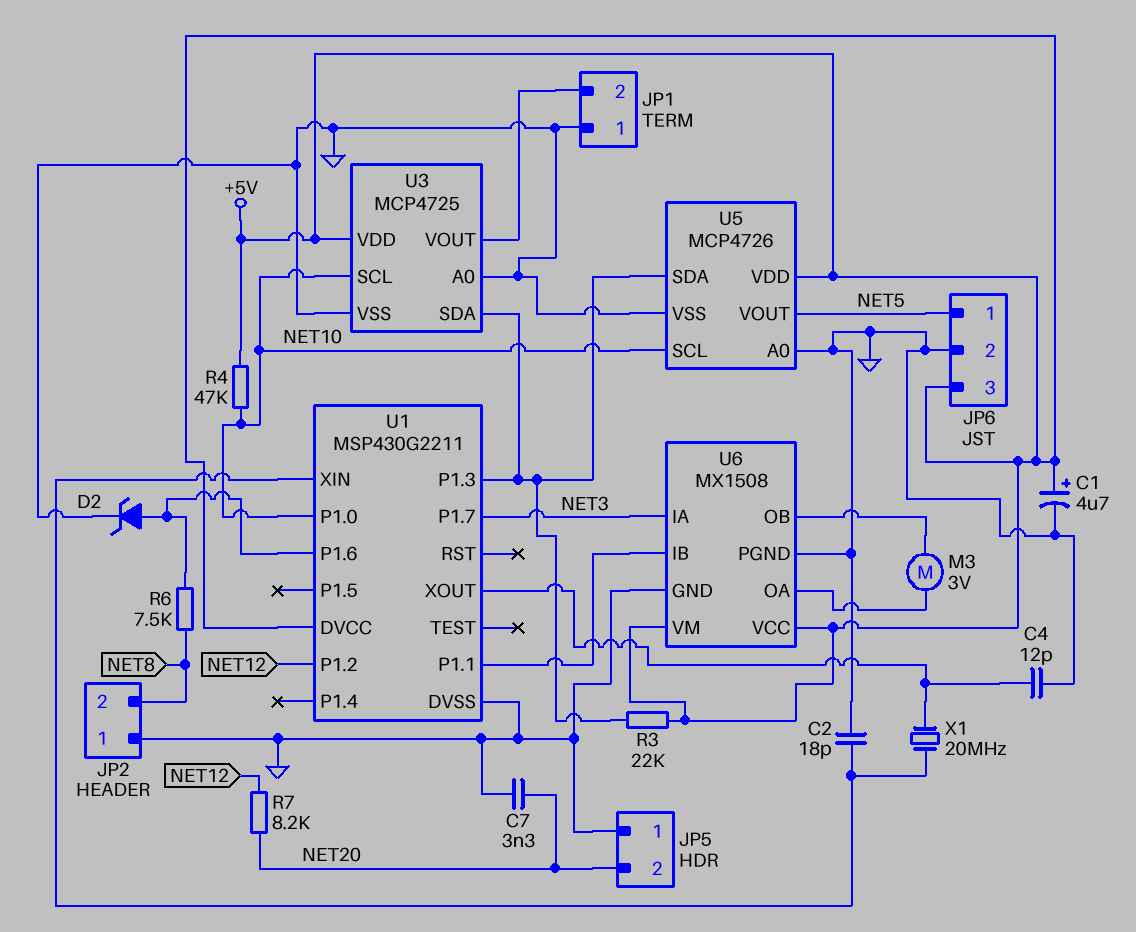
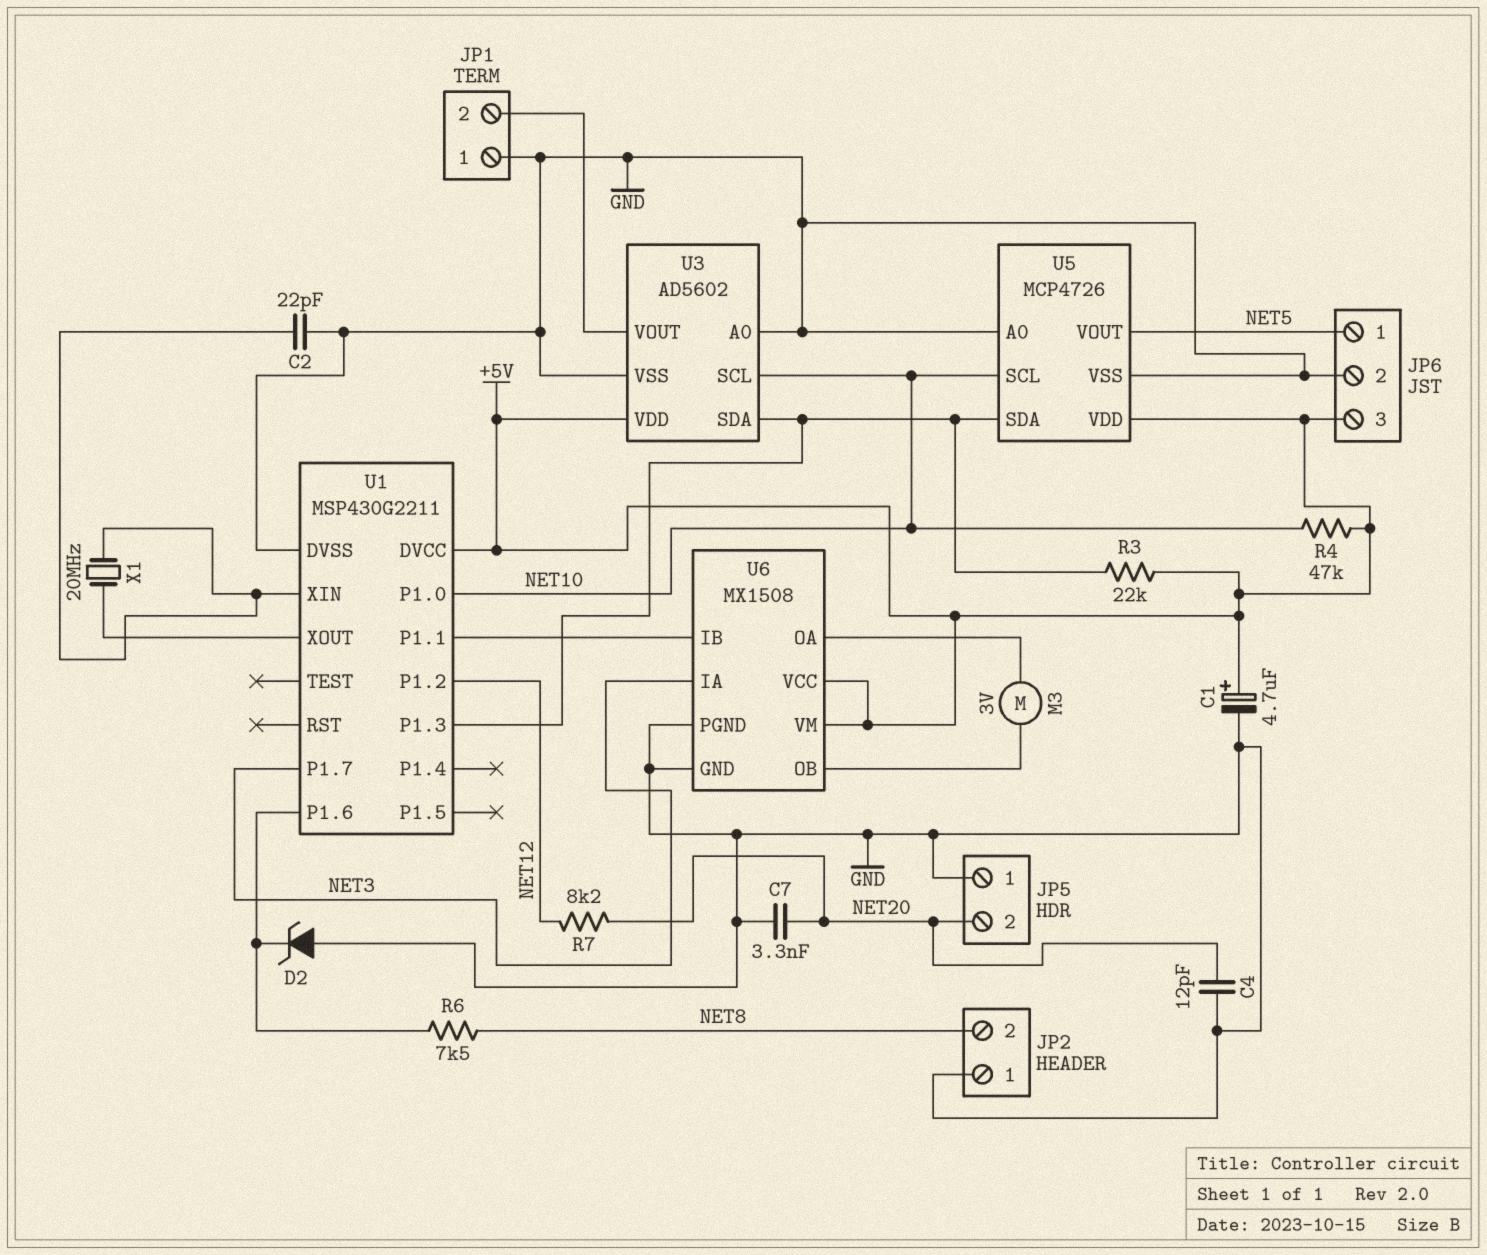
C2: 18pF (GND, U1/XIN) -> 22pF (GND, U1/XIN)
C4: 12pF (GND, U1/XOUT) -> 12pF (GND, NET20)
D2: zener (A U1/P1.6, K GND) -> zener (A GND, K U1/P1.6)
U3: MCP4725 -> AD5602

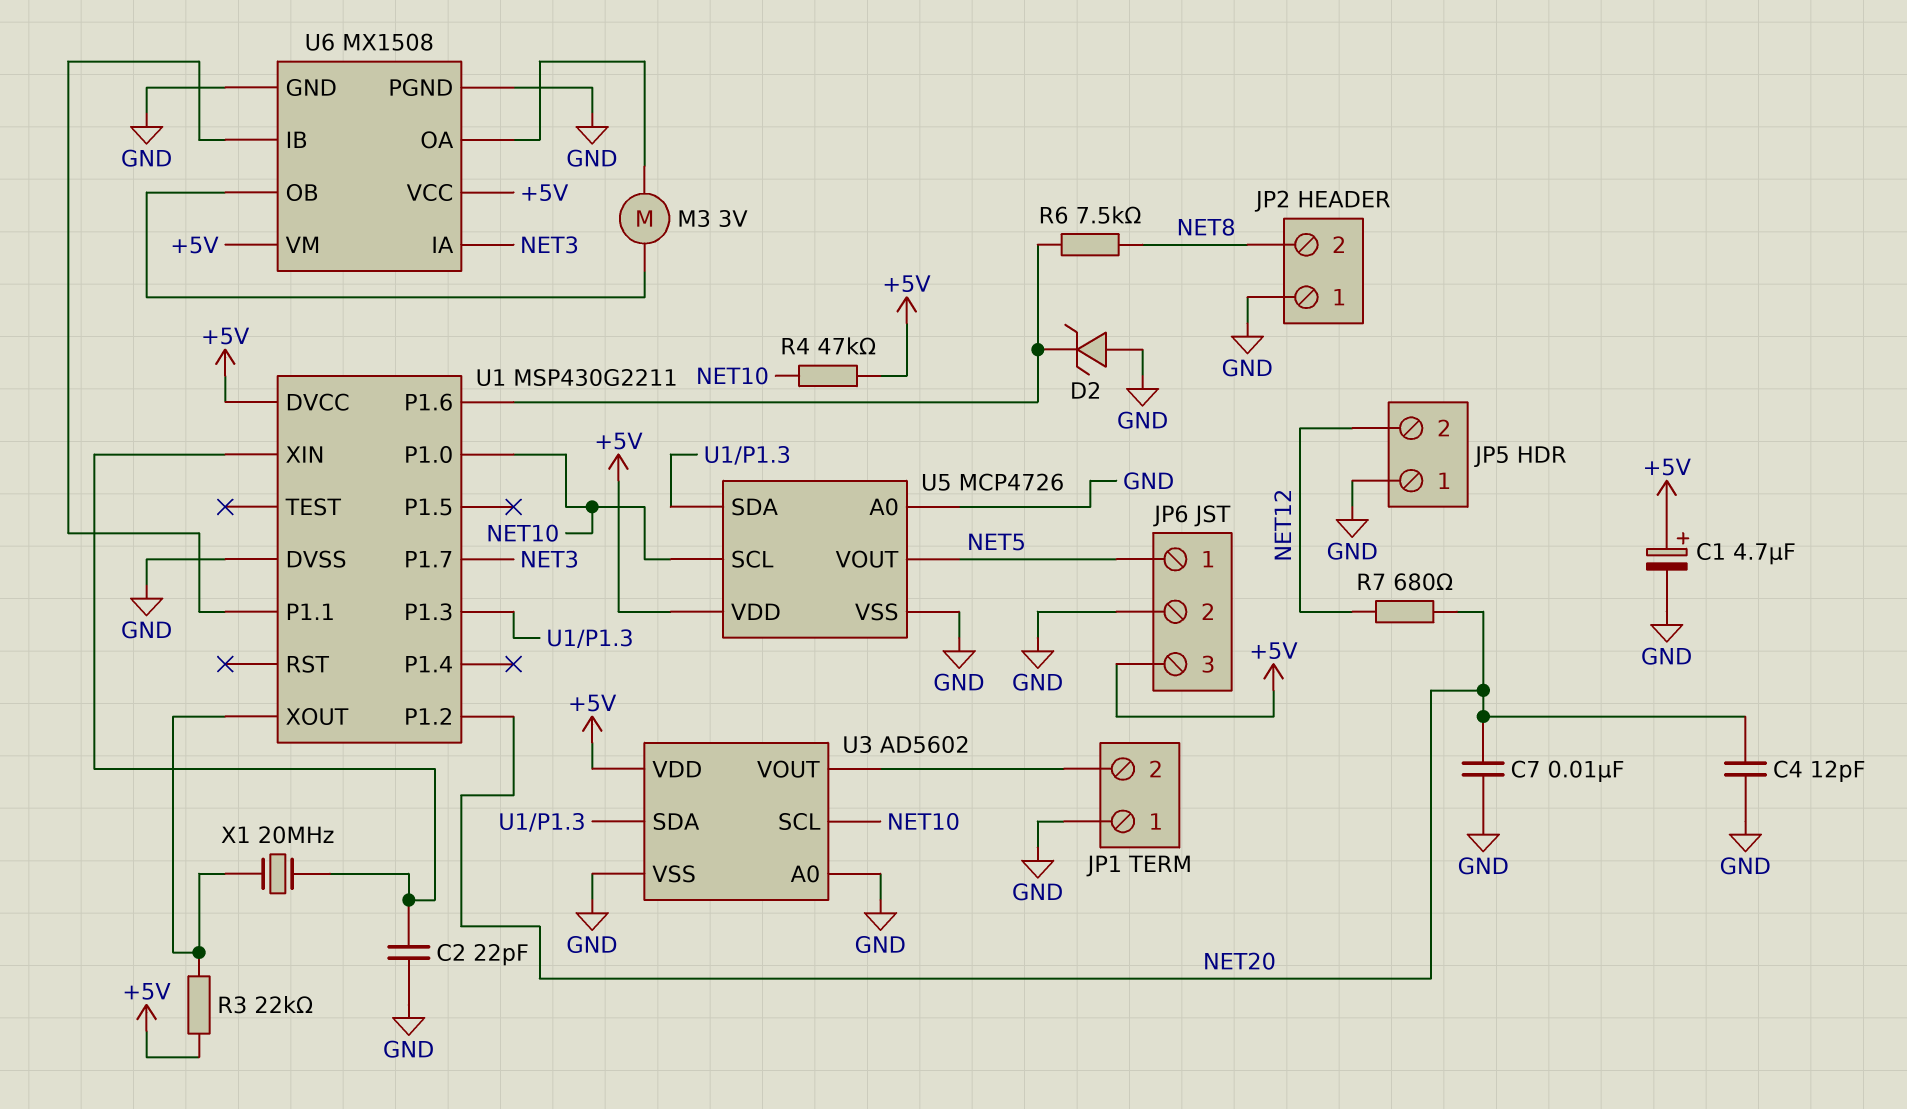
C7: 3.3nF (GND, NET20) -> 10nF (GND, NET20)
JP5 pin 2: NET20 -> NET12
R3: 22k (+5V, U1/P1.3) -> 22k (+5V, U1/XOUT)
R7: 8.2k (NET12, NET20) -> 680 (NET12, NET20)
U1 pin P1.2: NET12 -> NET20

